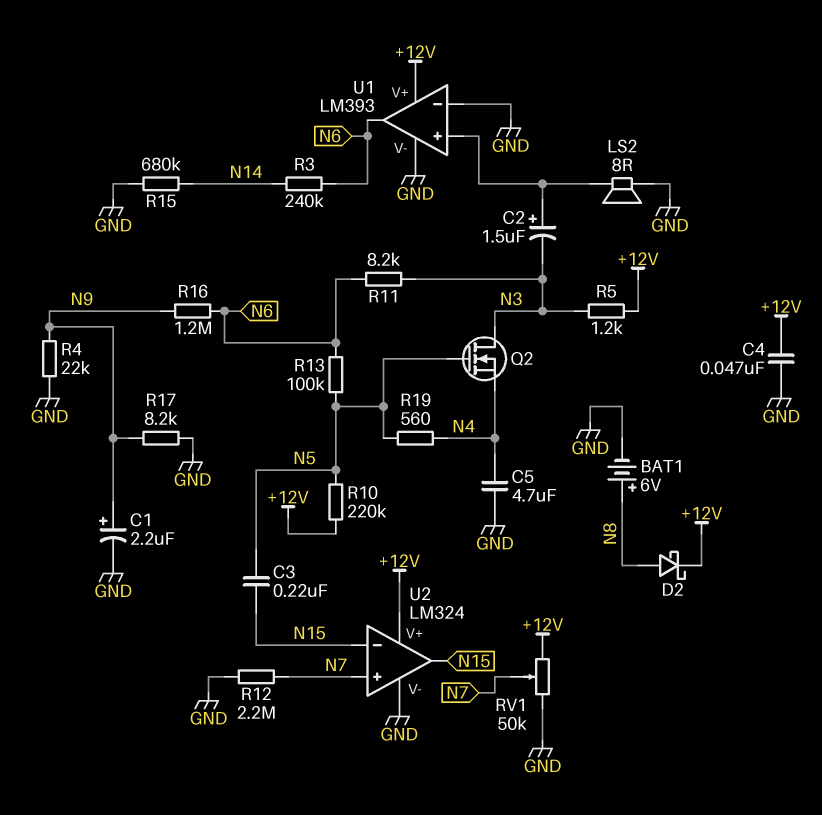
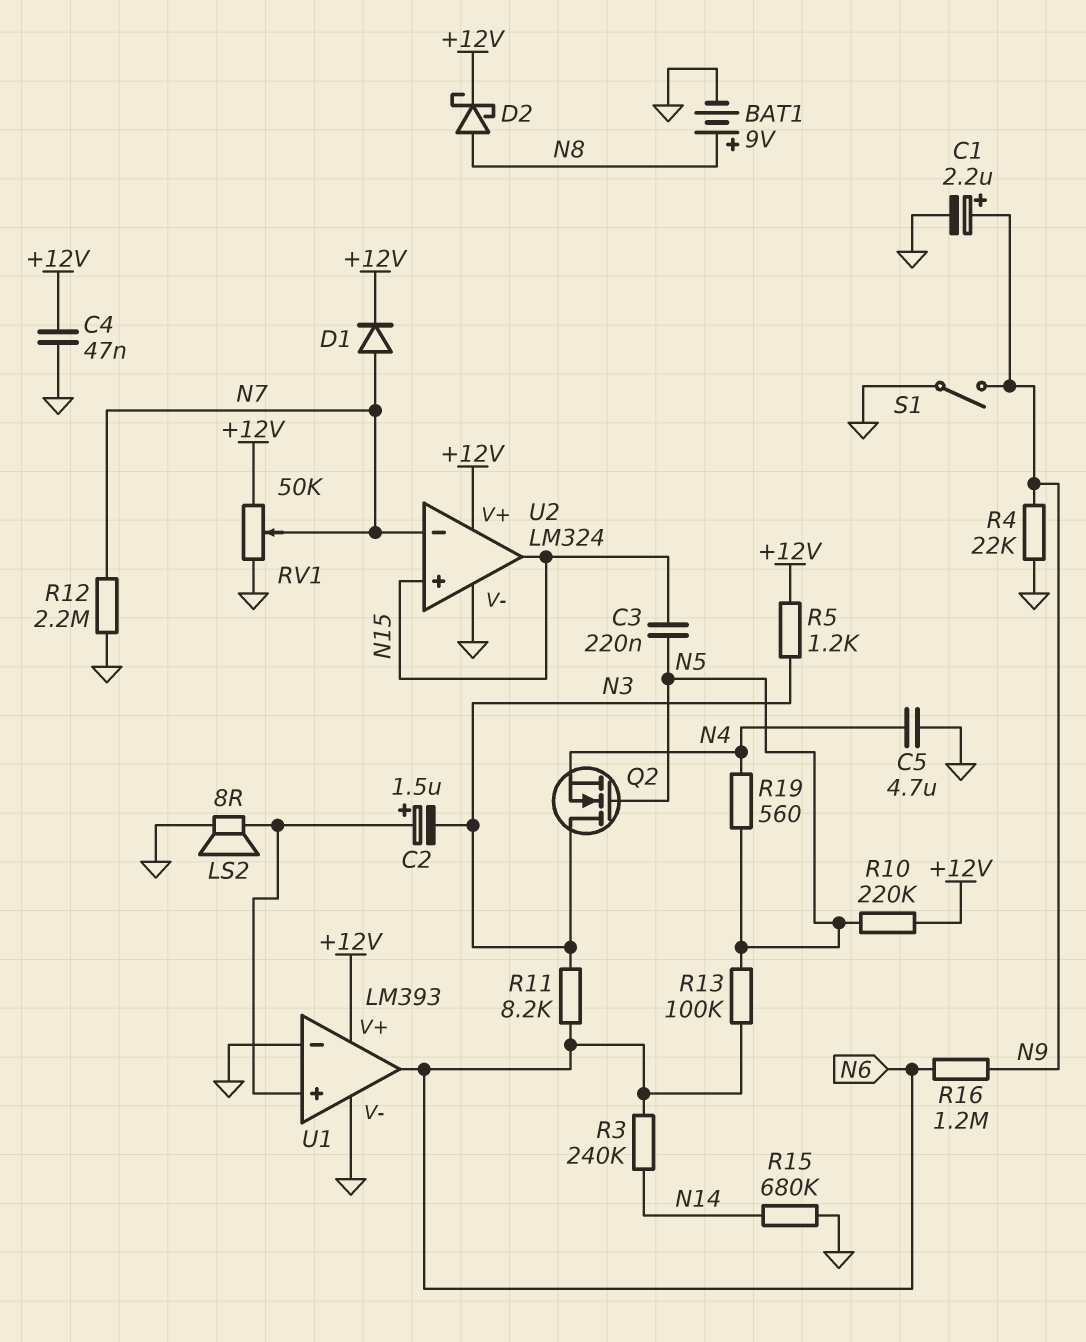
BAT1: 6V (plus N8, minus GND) -> 9V (plus N8, minus GND)
D1: none -> diode (A N7, K +12V)
R17: 8.2k (GND, N9) -> none
S1: none -> switch (GND, N9)
U2 pin in+: N7 -> N15
U2 pin in-: N15 -> N7

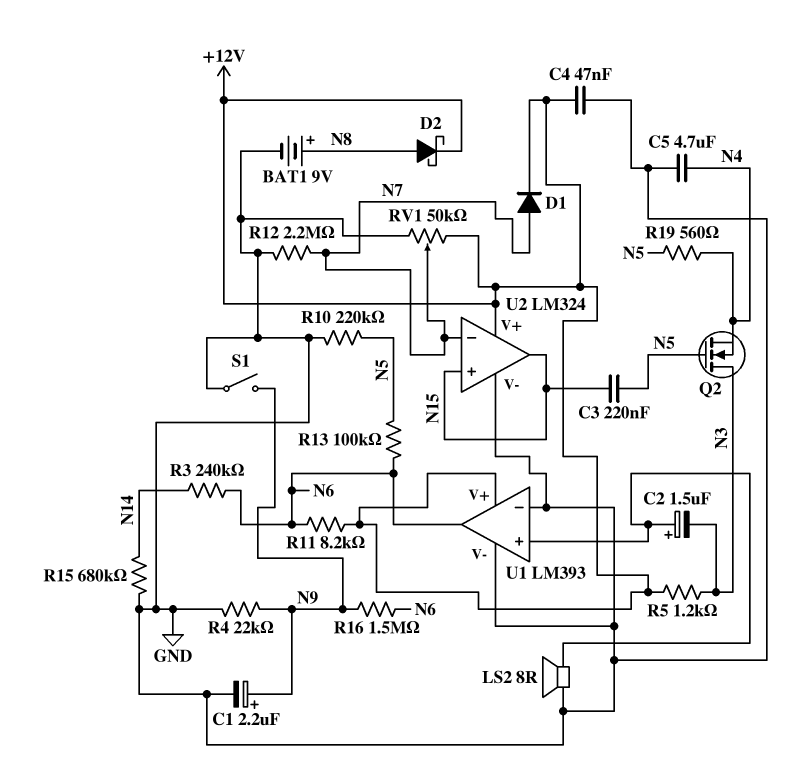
R10: 220k (+12V, N5) -> 220k (GND, N5)
R11: 8.2k (N3, N6) -> 8.2k (+12V, N6)
R16: 1.2M (N6, N9) -> 1.5M (N6, N9)

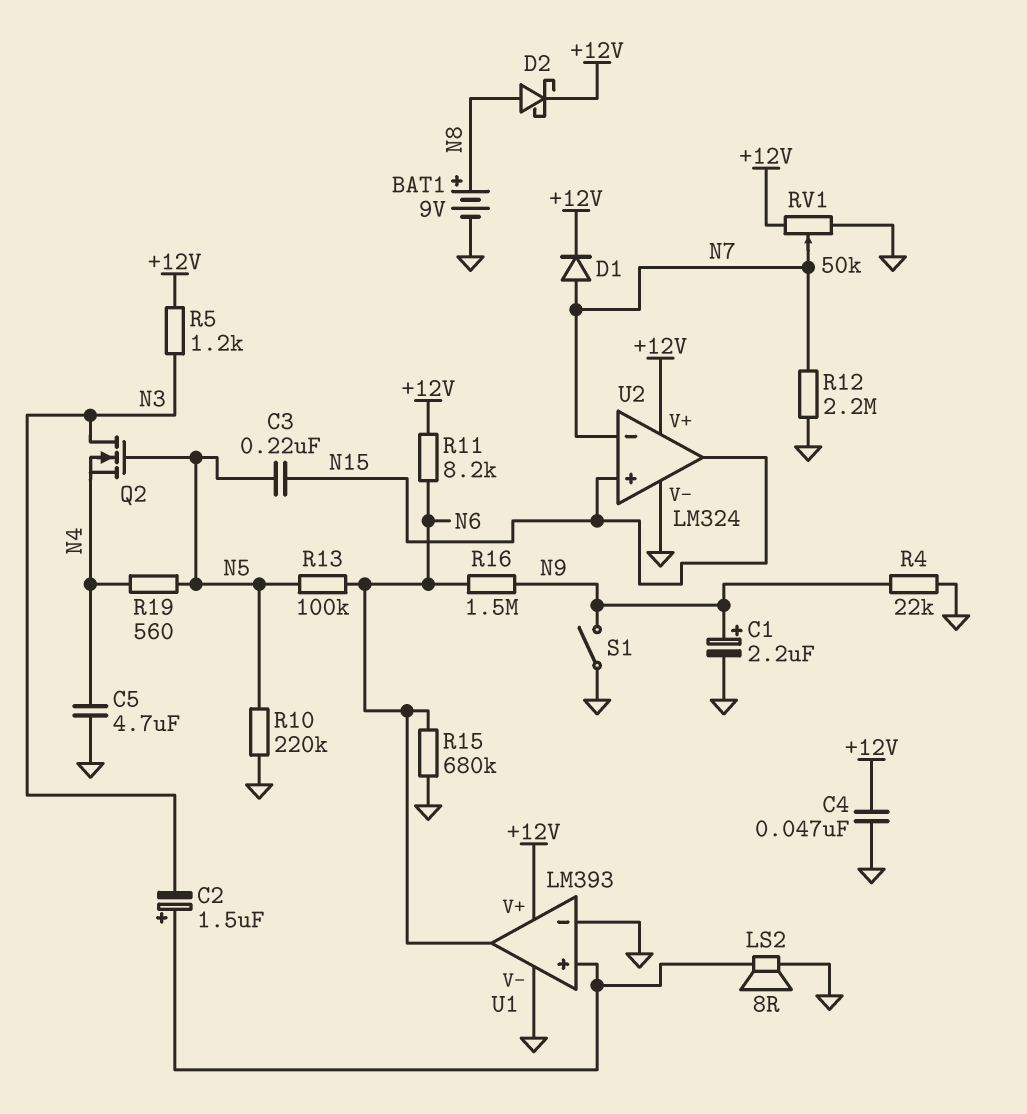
R3: 240k (N6, N14) -> none
R15: 680k (GND, N14) -> 680k (GND, N6)

